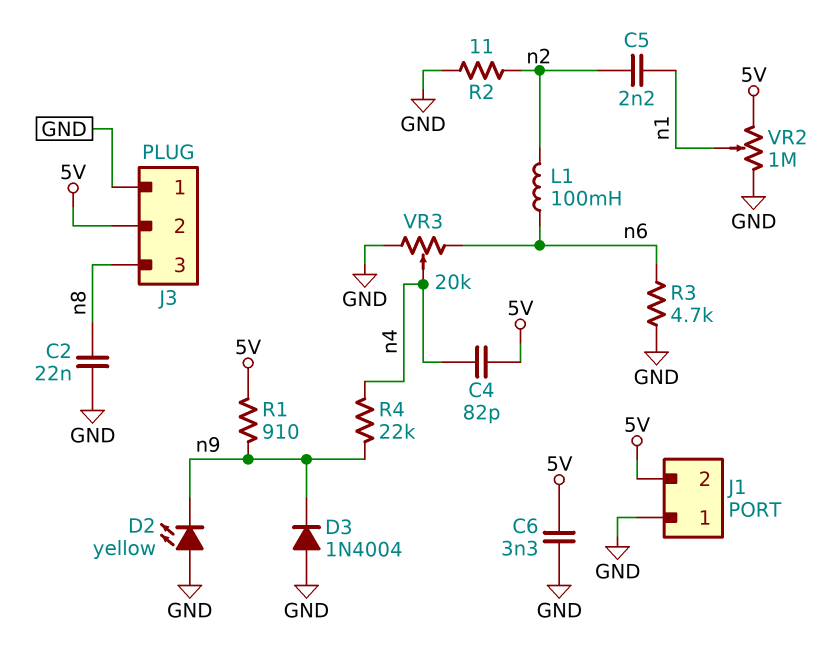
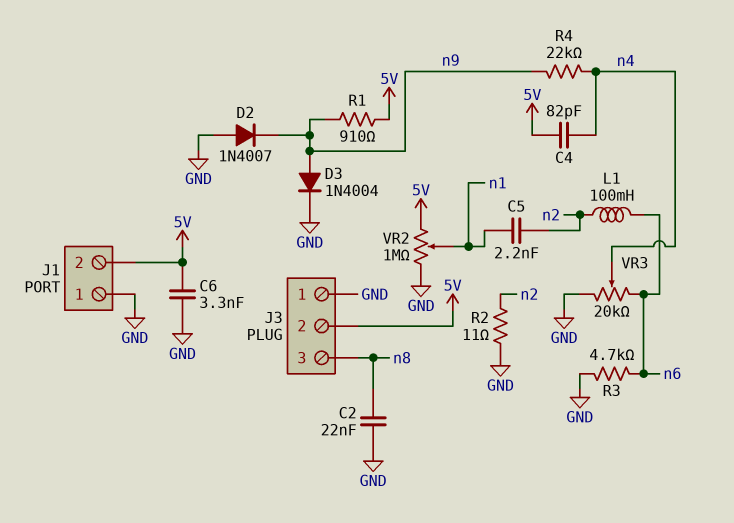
D2: LED yellow (A GND, K n9) -> diode 1N4007 (A GND, K n9)
D3: diode 1N4004 (A GND, K n9) -> diode 1N4004 (A n9, K GND)

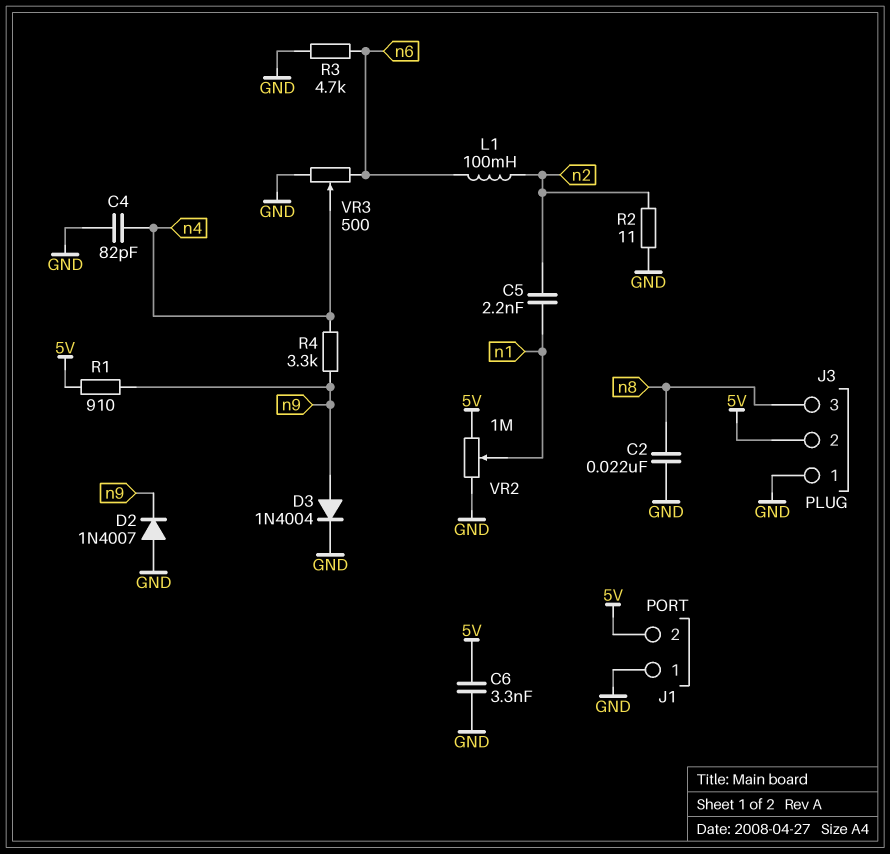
C4: 82pF (5V, n4) -> 82pF (GND, n4)
R4: 22k (n4, n9) -> 3.3k (n4, n9)
VR3: 20k (GND, n6, wiper n4) -> 500 (GND, n6, wiper n4)

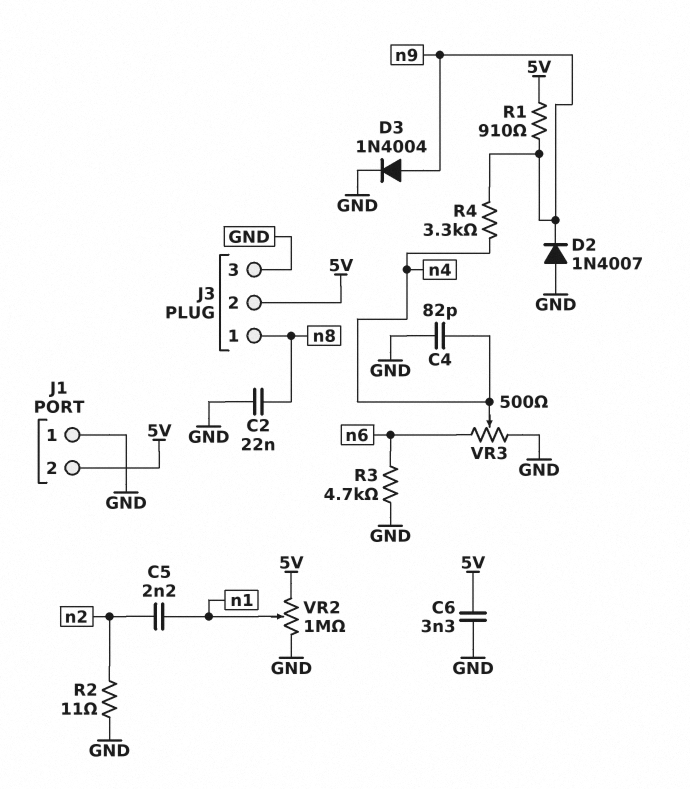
J3 pin 1: GND -> n8
J3 pin 3: n8 -> GND
L1: 100mH (n2, n6) -> none

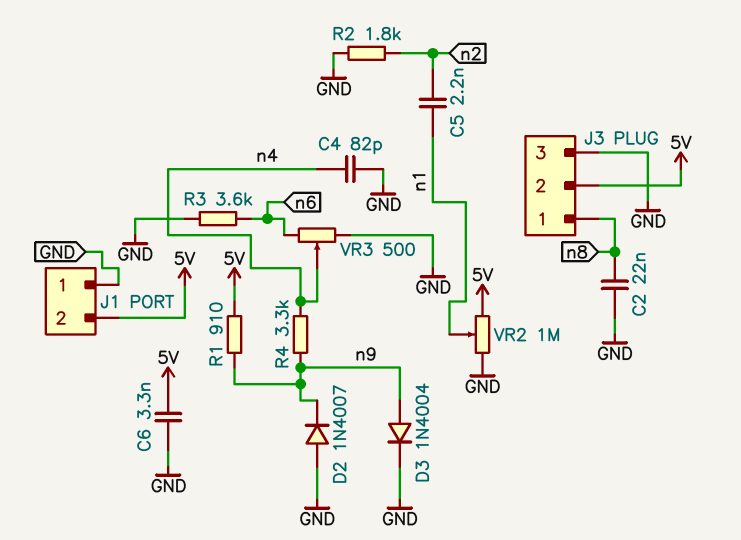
R2: 11 (GND, n2) -> 1.8k (GND, n2)
R3: 4.7k (GND, n6) -> 3.6k (GND, n6)

